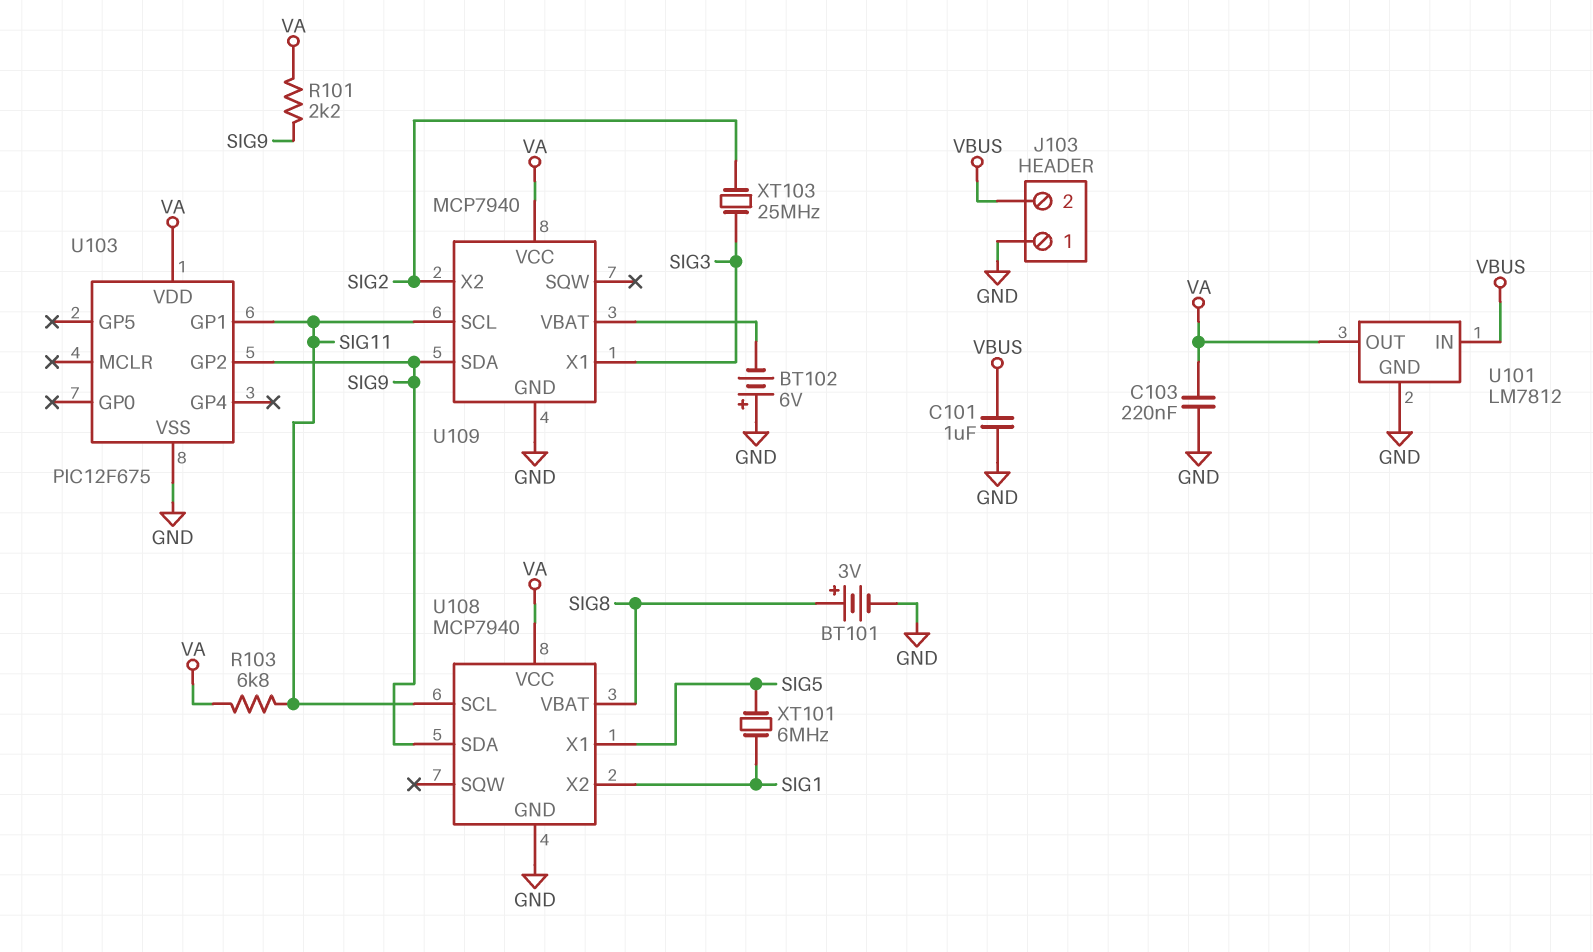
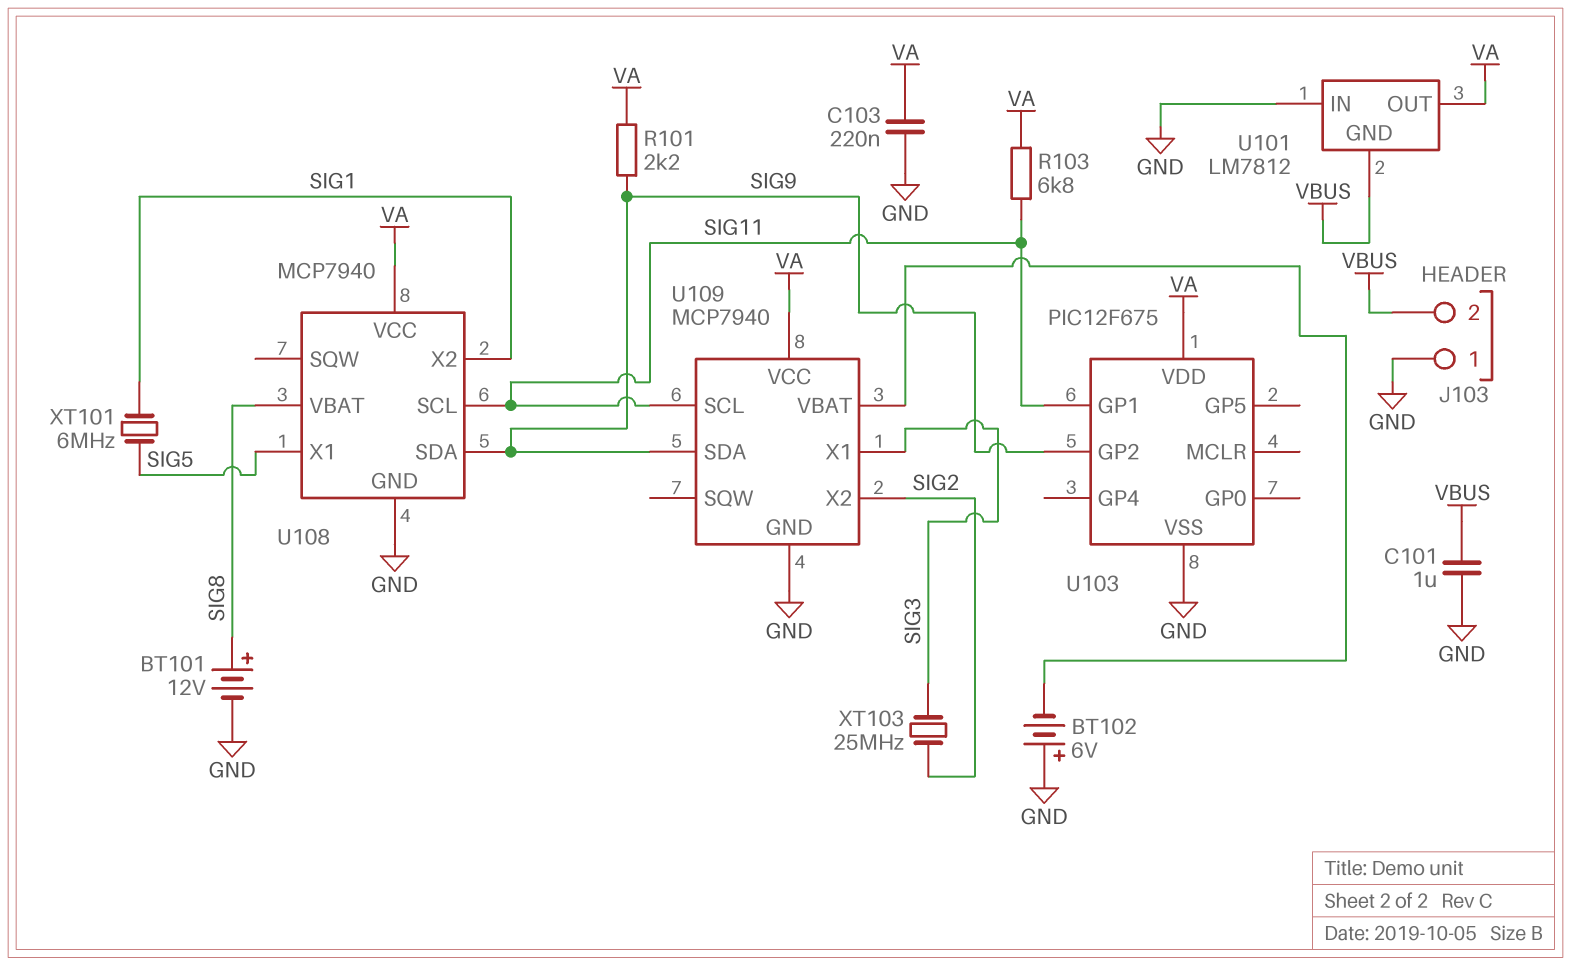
BT101: 3V (plus SIG8, minus GND) -> 12V (plus SIG8, minus GND)
U101 pin GND: GND -> VBUS
U101 pin IN: VBUS -> GND

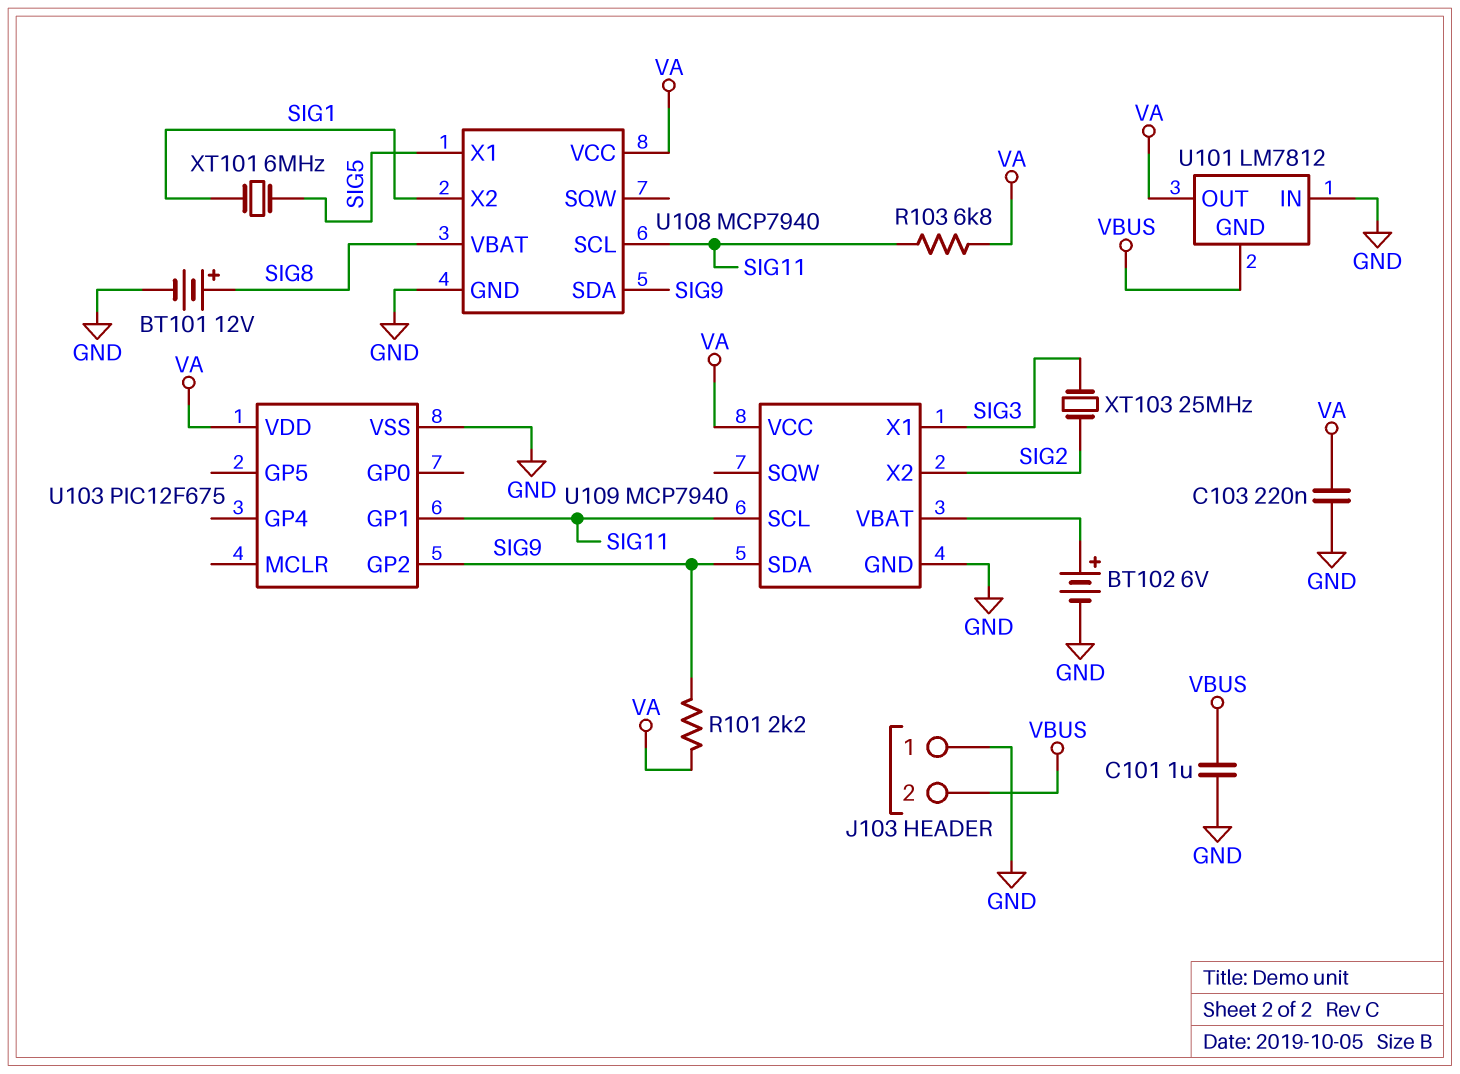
BT102: 6V (plus GND, minus U109/VBAT) -> 6V (plus U109/VBAT, minus GND)

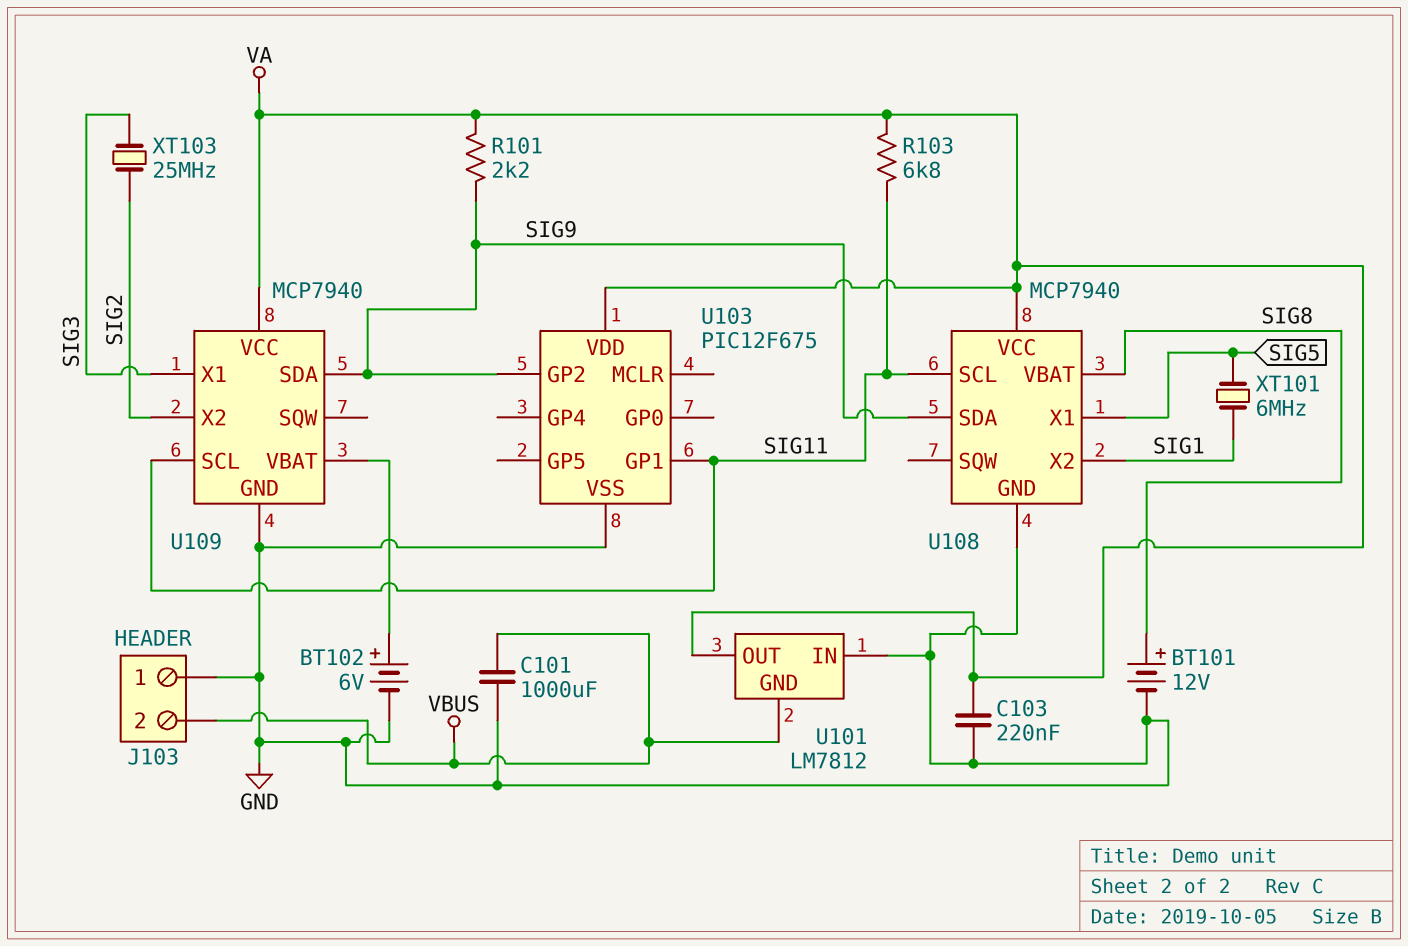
C101: 1uF (GND, VBUS) -> 1000uF (GND, VBUS)

